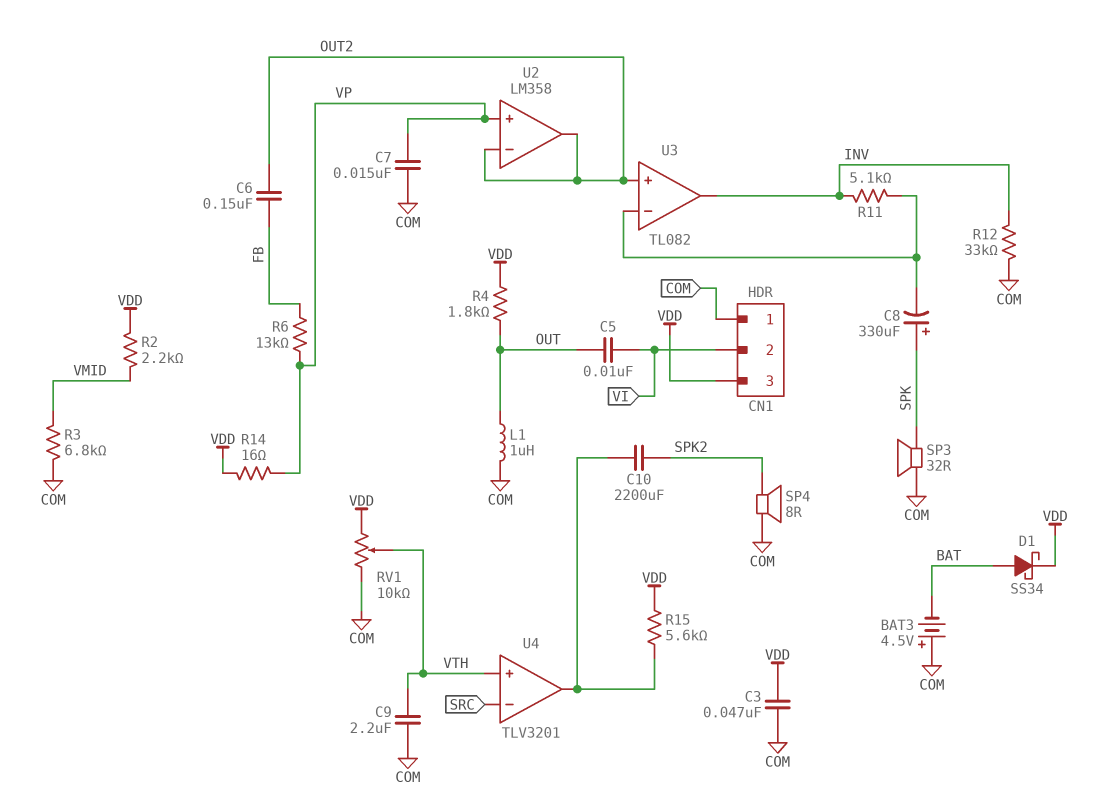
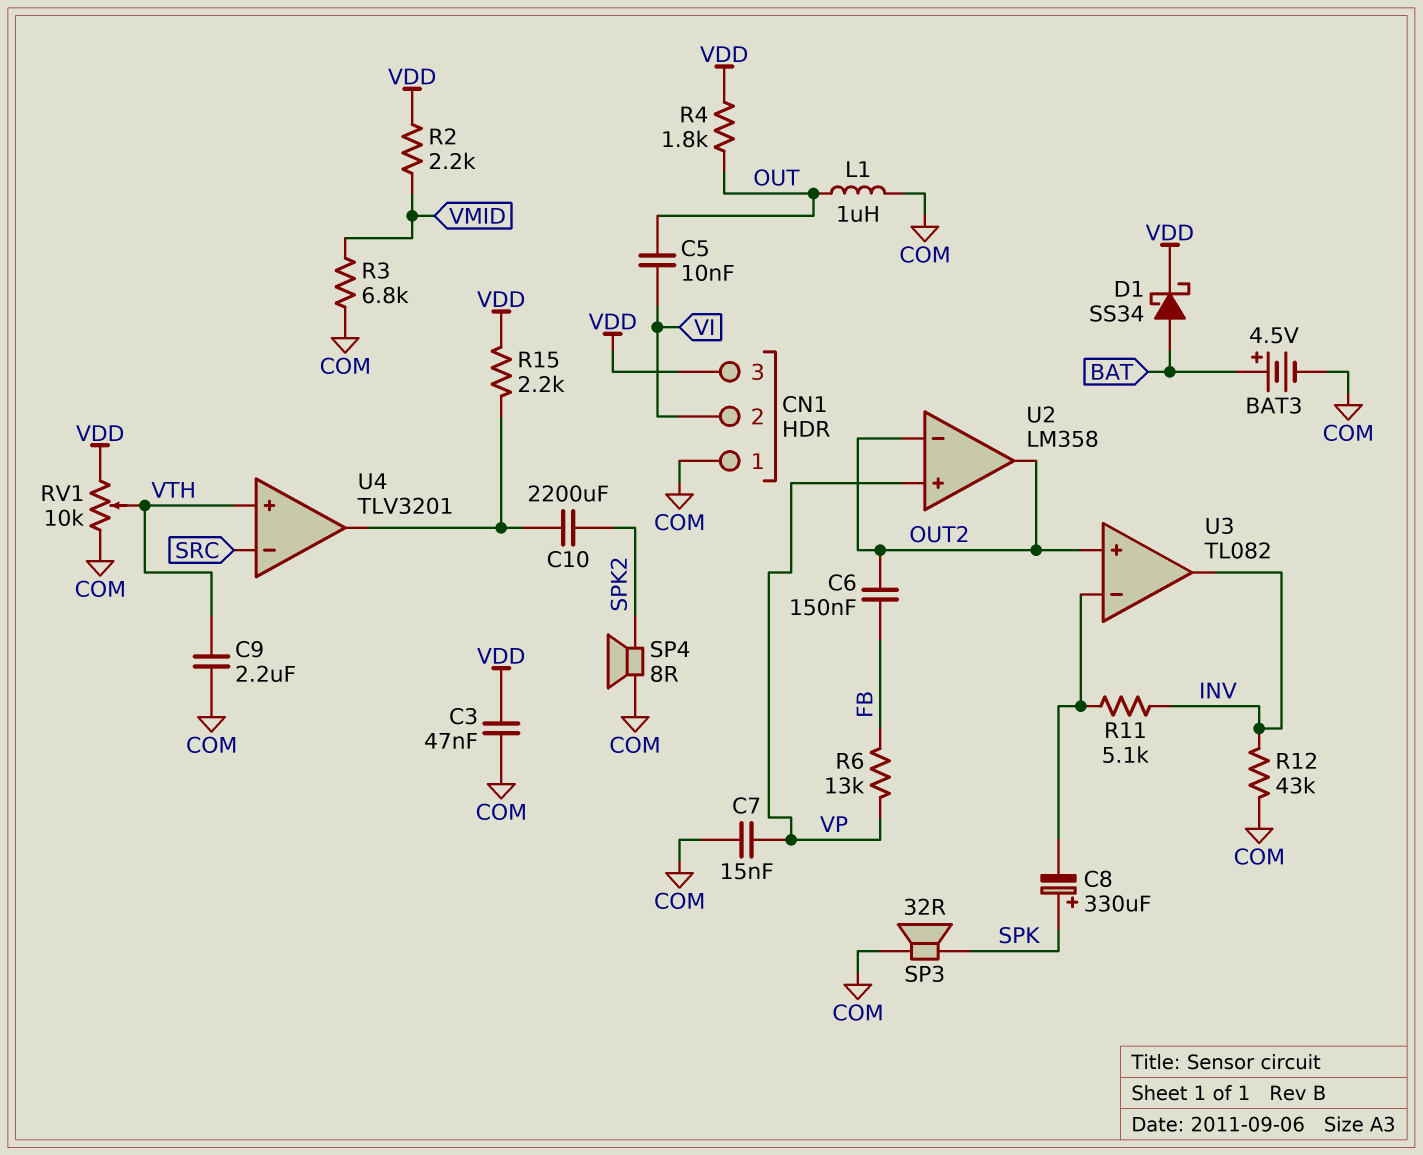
BAT3: 4.5V (plus COM, minus BAT) -> 4.5V (plus BAT, minus COM)
R12: 33k (COM, INV) -> 43k (COM, INV)
R14: 16 (VDD, VP) -> none
R15: 5.6k (U4/out, VDD) -> 2.2k (U4/out, VDD)

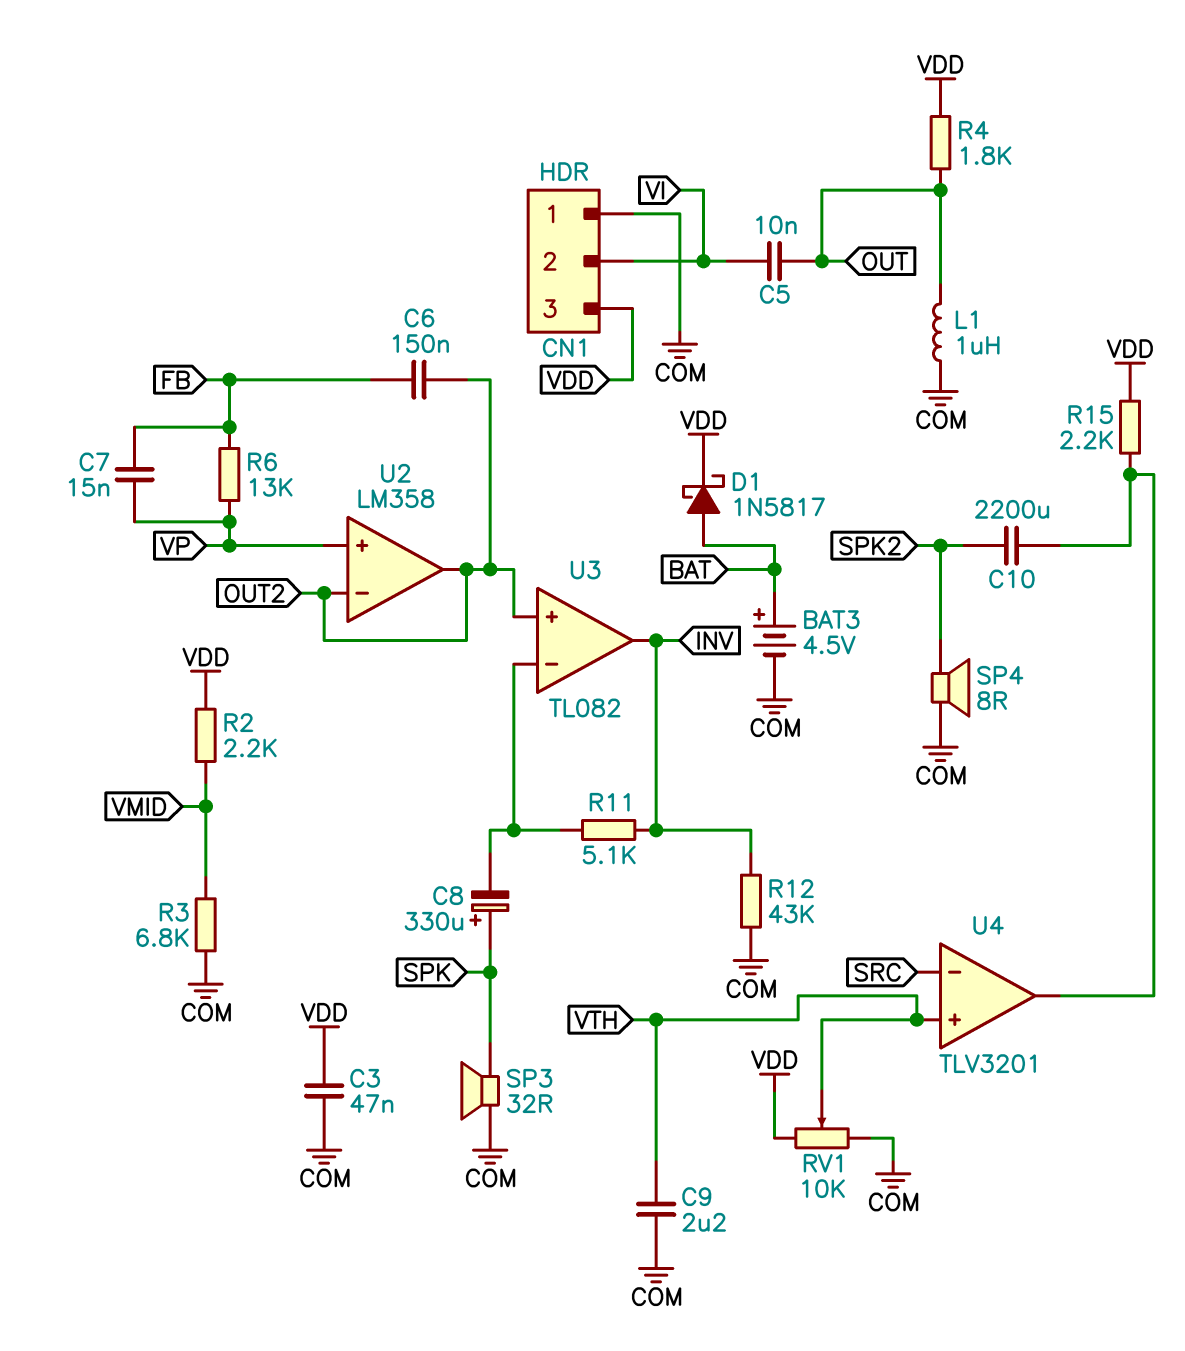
C7: 15nF (COM, VP) -> 15nF (FB, VP)
D1: schottky SS34 (A BAT, K VDD) -> schottky 1N5817 (A BAT, K VDD)

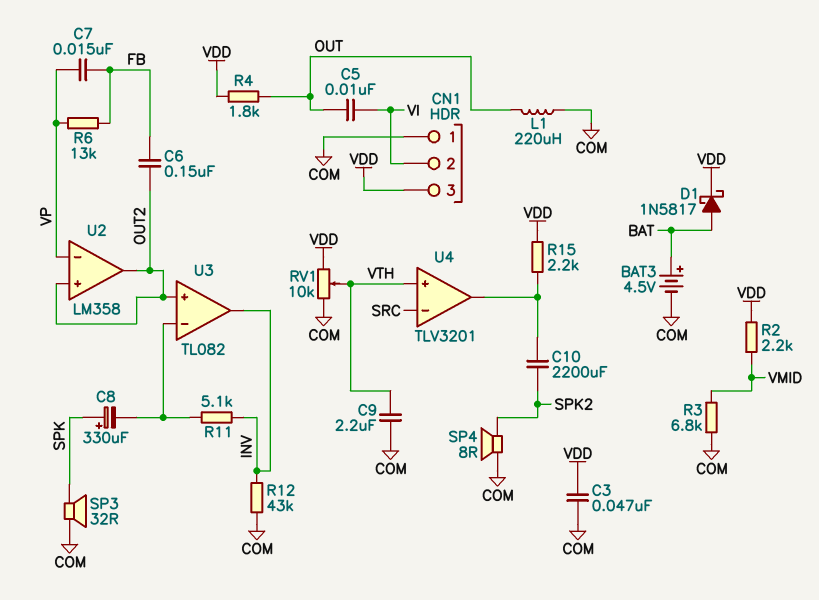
L1: 1uH (COM, OUT) -> 220uH (COM, OUT)
U2 pin in+: VP -> OUT2
U2 pin in-: OUT2 -> VP

